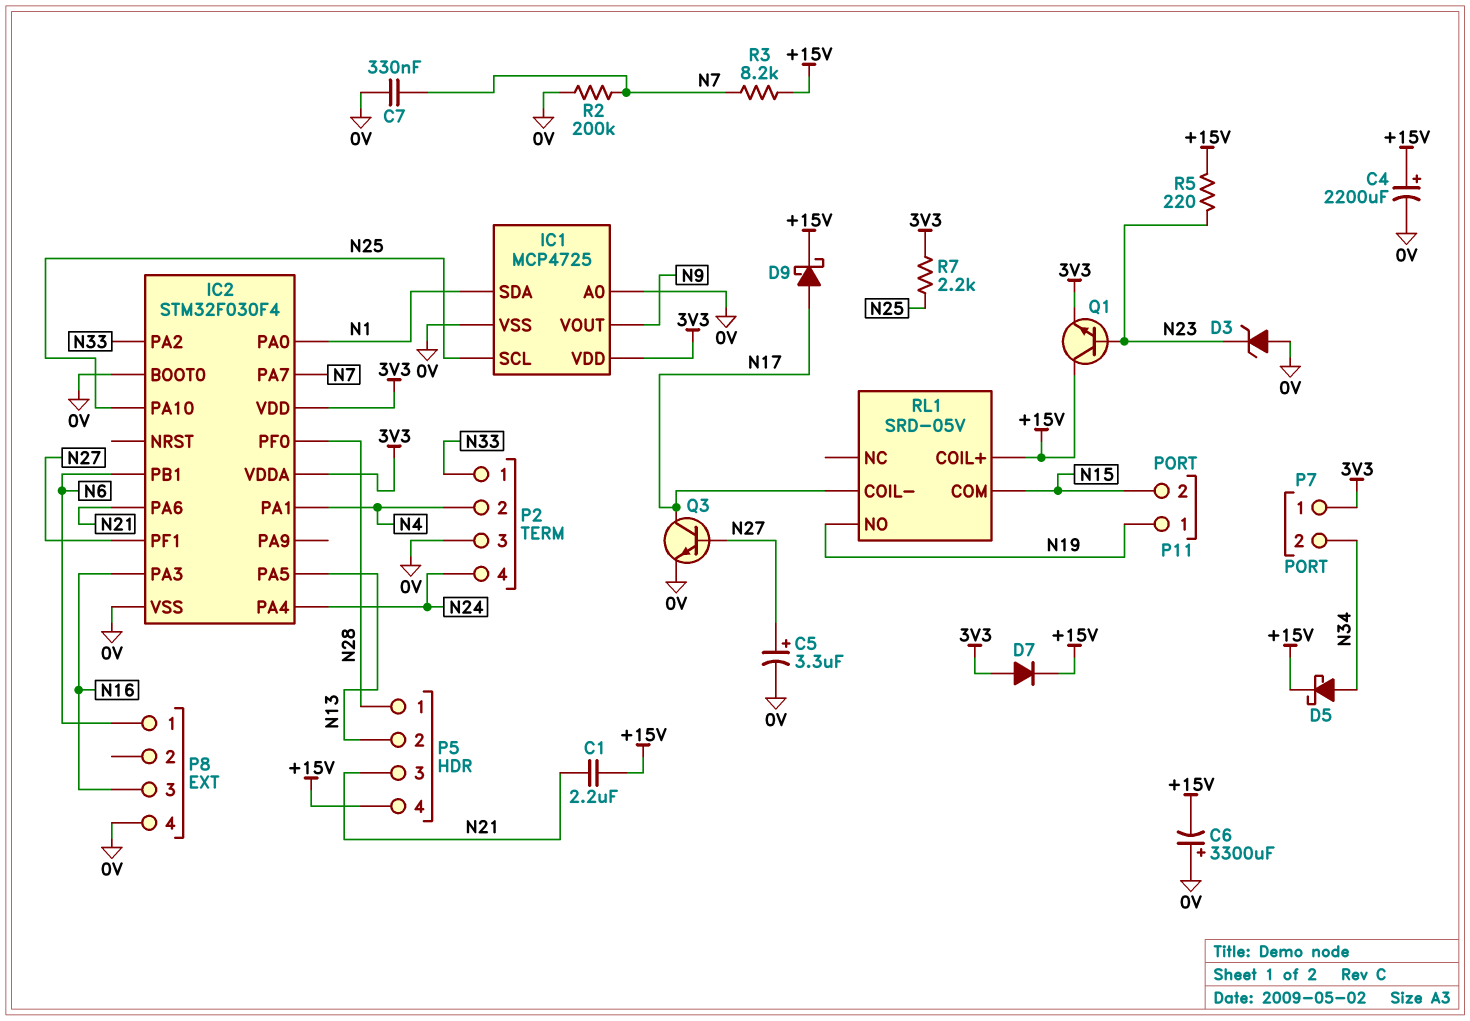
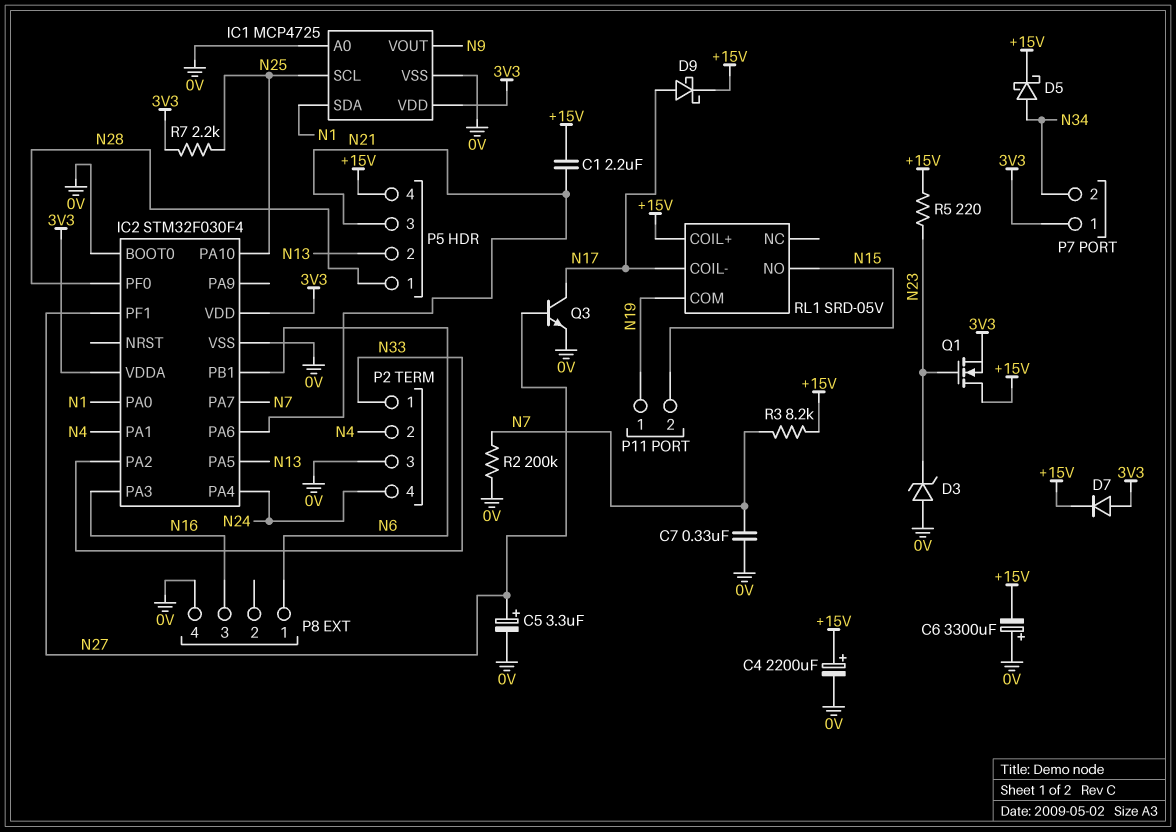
Q1: NPN (B N23, C +15V, E 3V3) -> NMOS (G N23, D +15V, S 3V3)
RL1 pin COM: N15 -> N19
RL1 pin NO: N19 -> N15

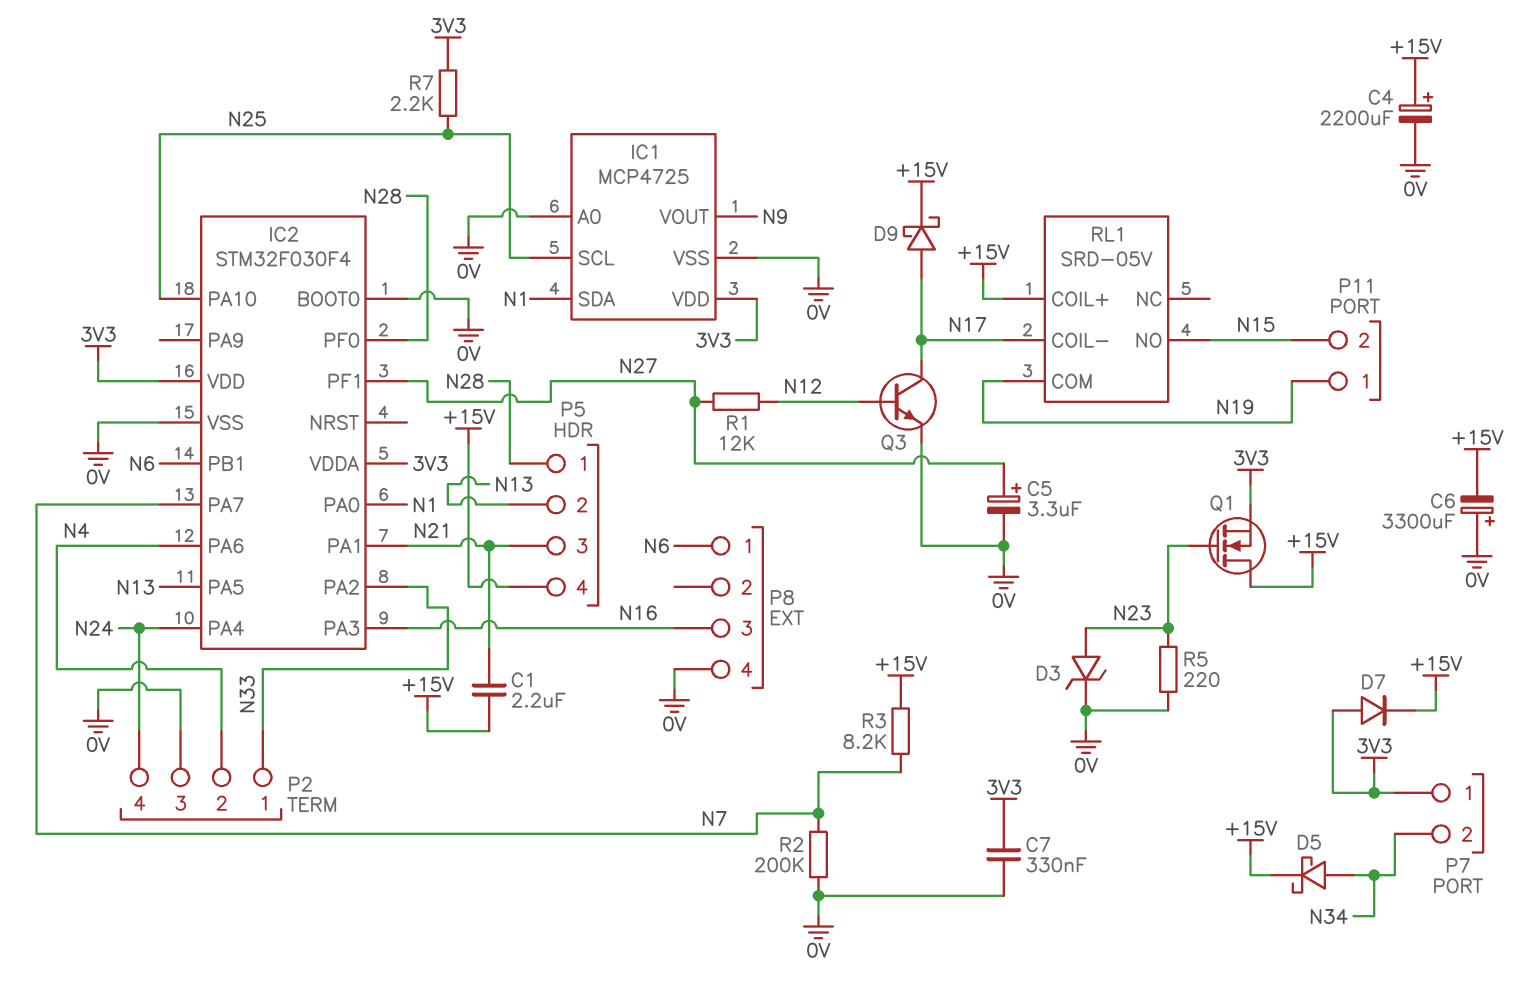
C7: 330nF (0V, N7) -> 330nF (0V, 3V3)
D3: zener (A 0V, K N23) -> zener (A N23, K 0V)
IC2 pin PA1: N4 -> N21
IC2 pin PA6: N21 -> N4
Q3: NPN (B N27, C N17, E 0V) -> NPN (B N12, C N17, E 0V)
R1: none -> 12k (N12, N27)
R5: 220 (+15V, N23) -> 220 (0V, N23)

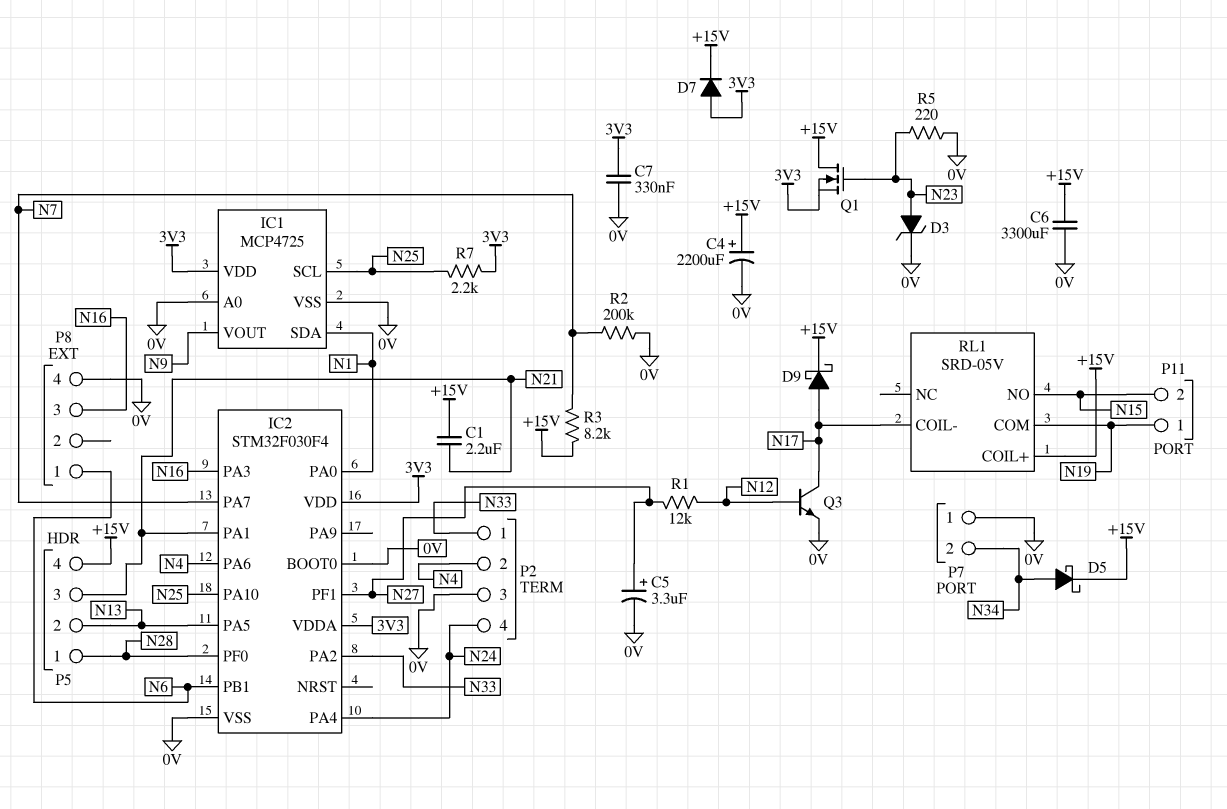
C6: 3300uF (plus 0V, minus +15V) -> 3300uF (+15V, 0V)
P7 pin 1: 3V3 -> 0V

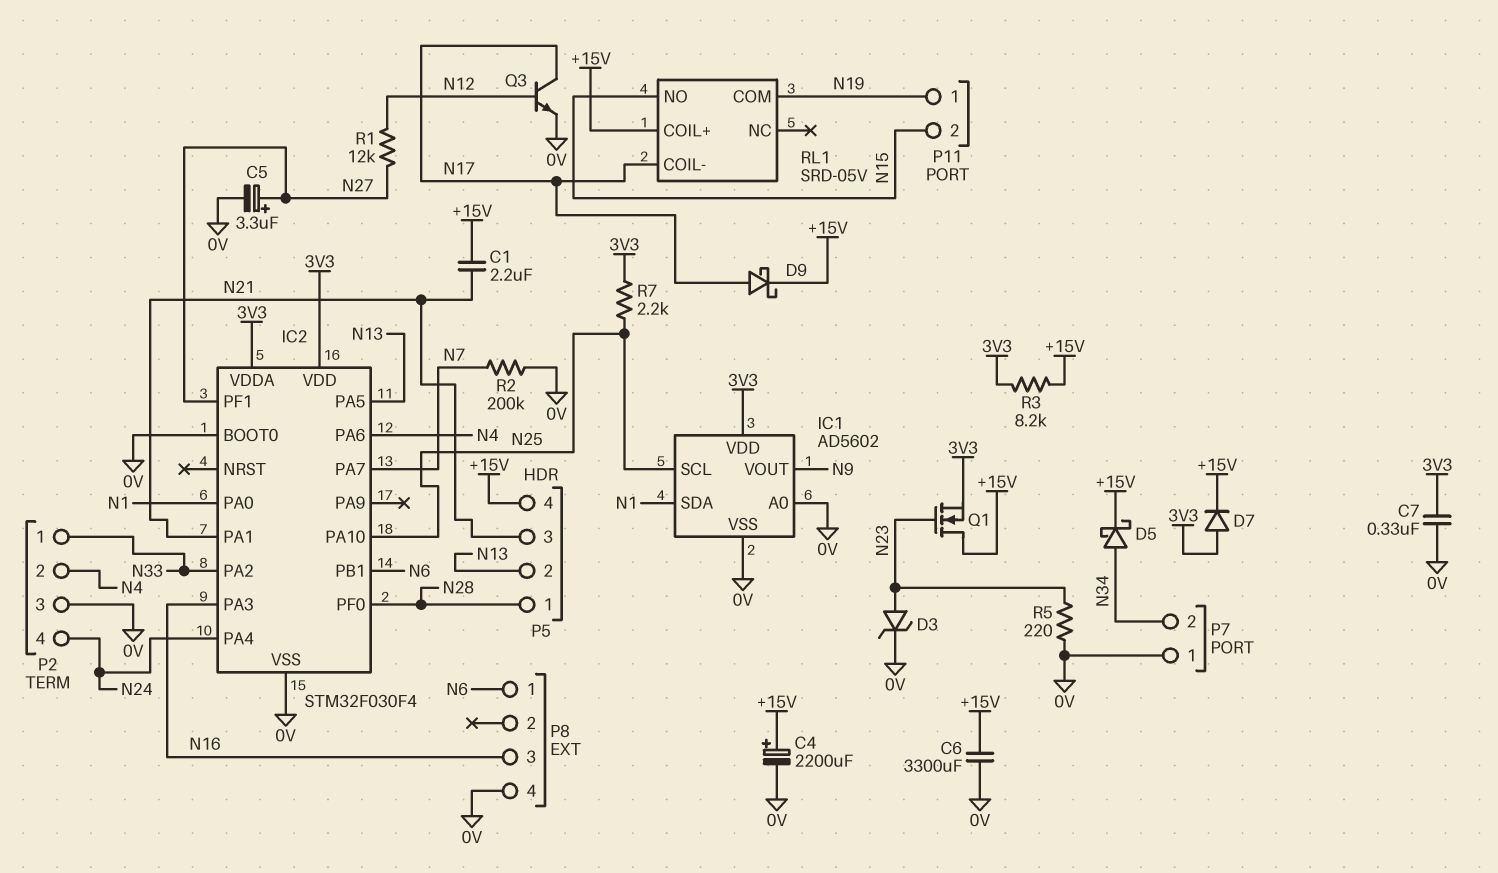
IC1: MCP4725 -> AD5602
R3: 8.2k (+15V, N7) -> 8.2k (+15V, 3V3)

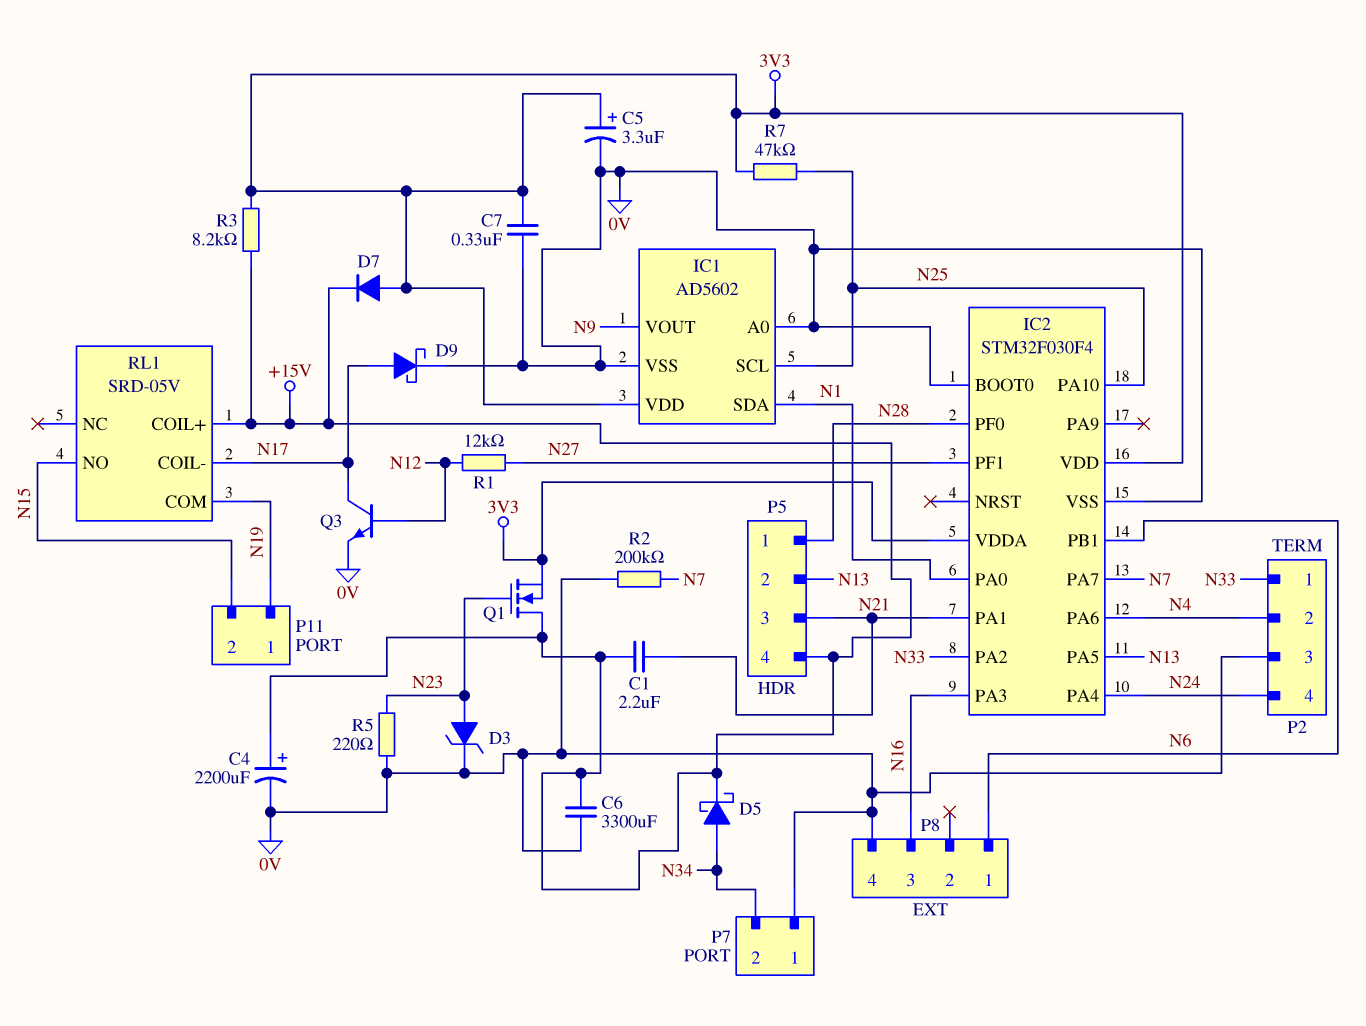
C5: 3.3uF (plus N27, minus 0V) -> 3.3uF (plus 3V3, minus 0V)
D9: schottky (A N17, K +15V) -> schottky (A N17, K 0V)
R7: 2.2k (3V3, N25) -> 47k (3V3, N25)

